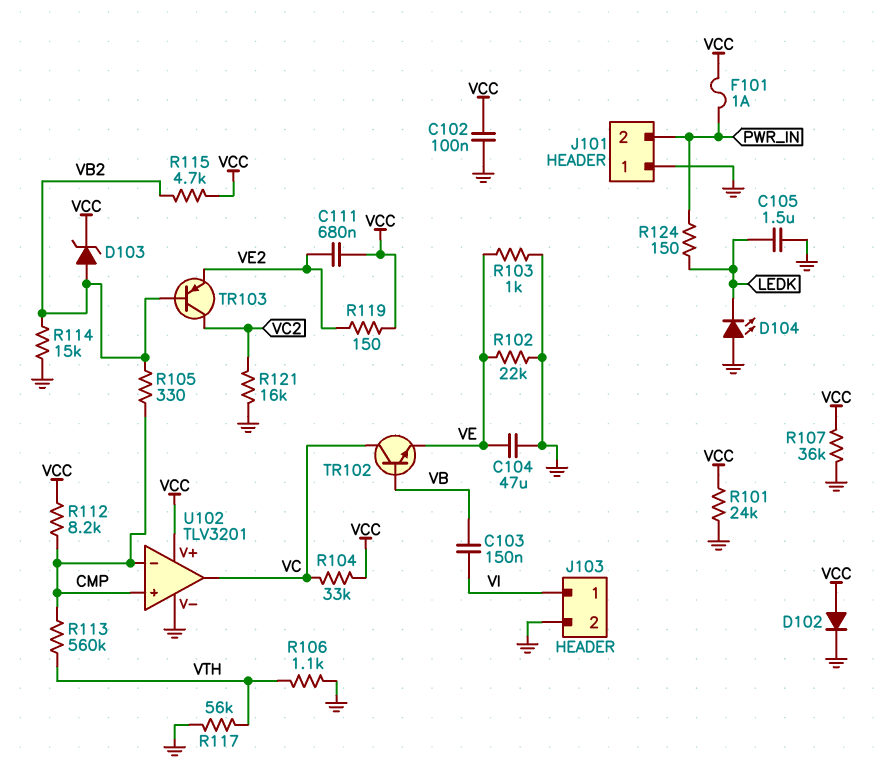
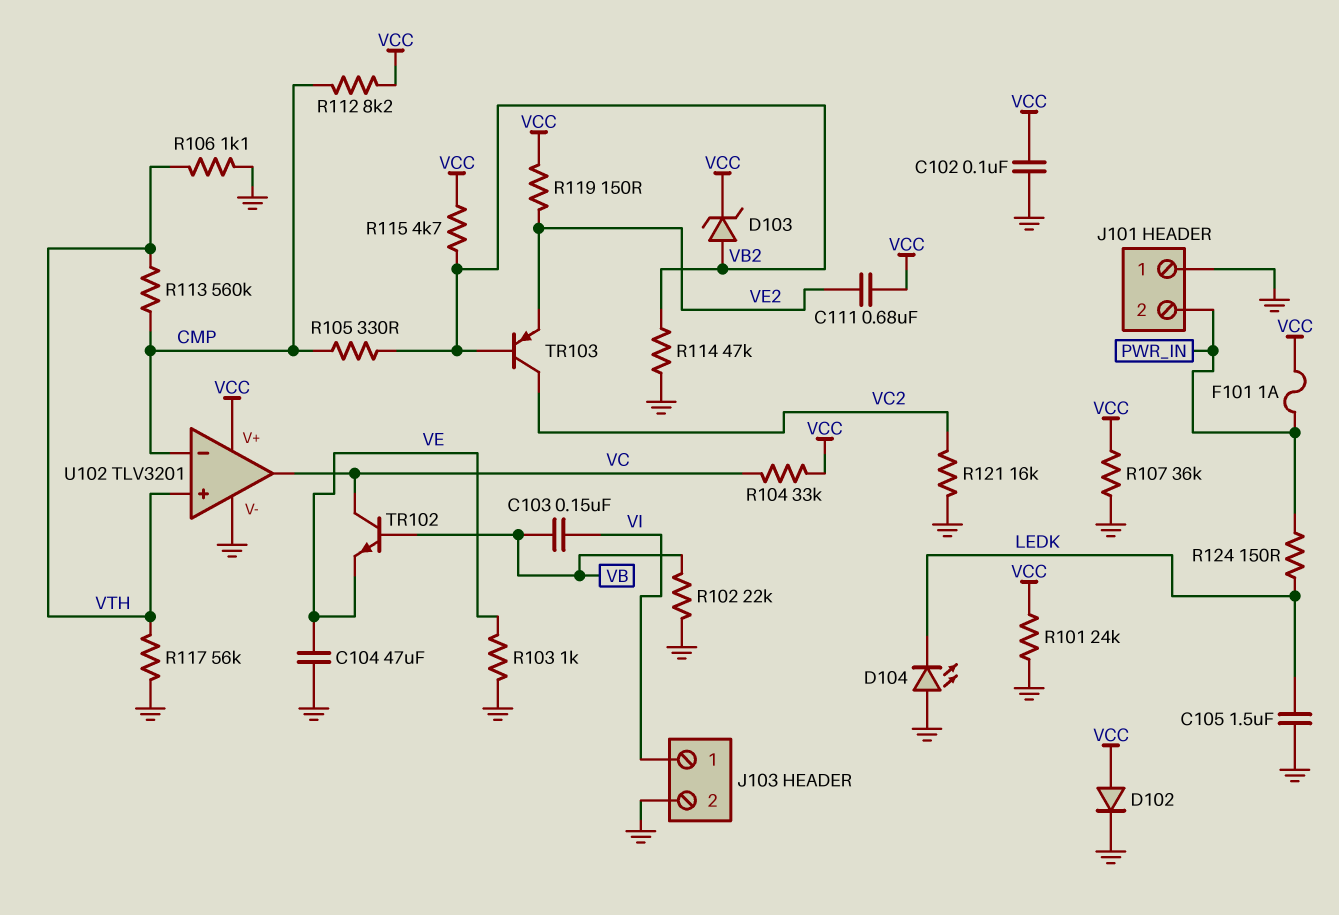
R102: 22k (GND, VE) -> 22k (GND, VB)
R114: 15k (GND, VB2) -> 47k (GND, VB2)
U102 pin in+: CMP -> VTH

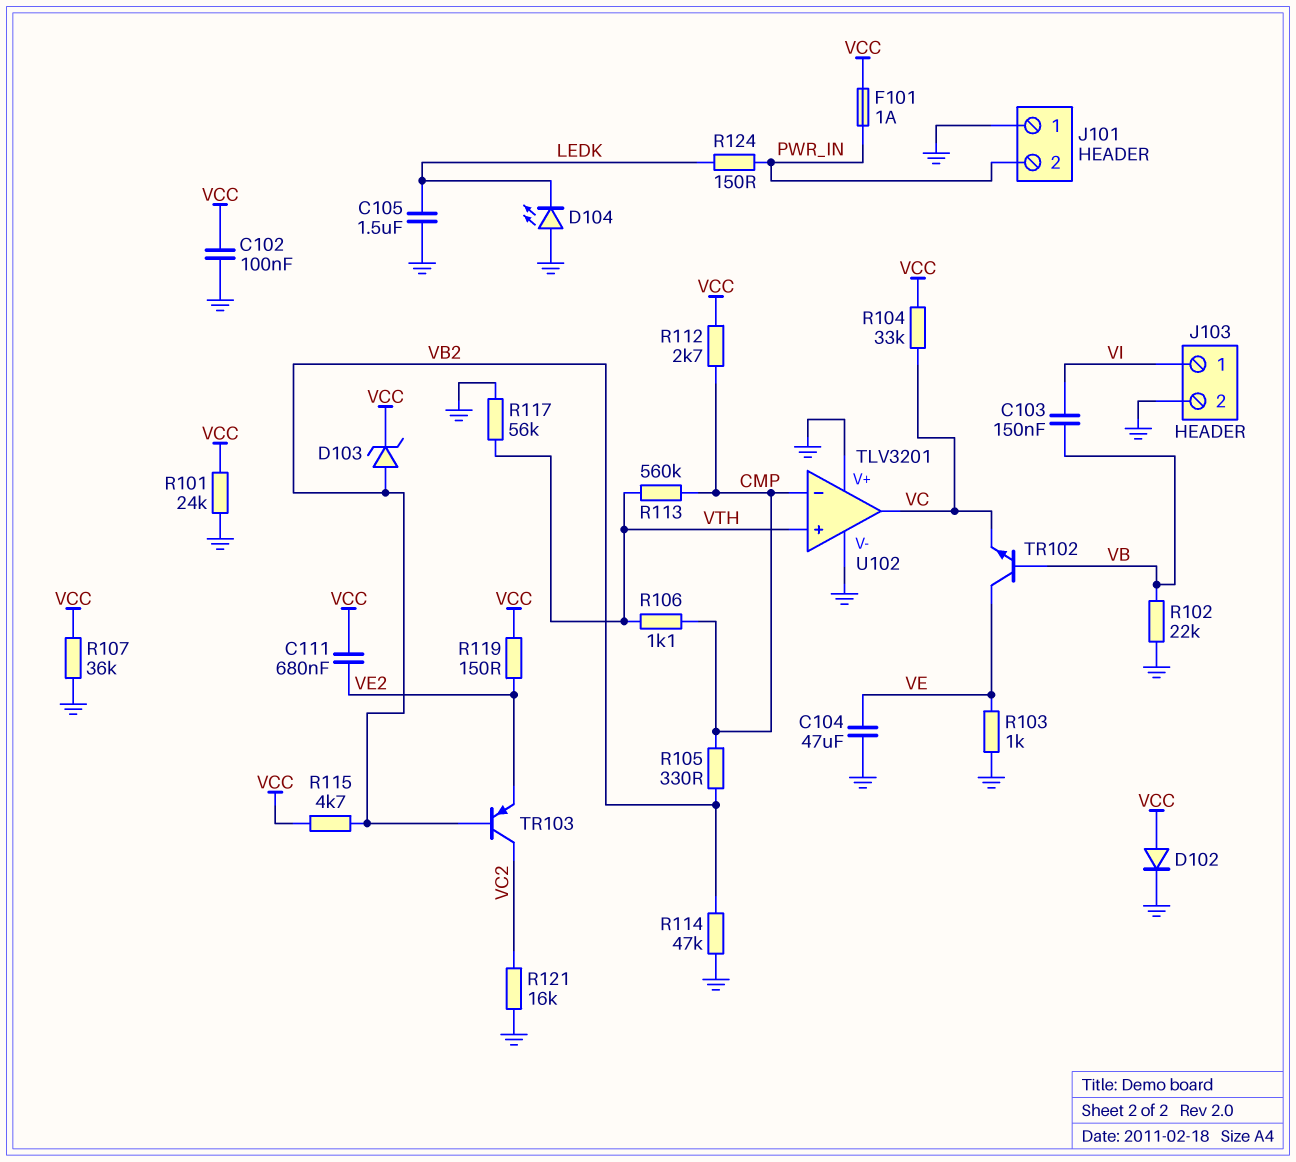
R106: 1.1k (GND, VTH) -> 1.1k (CMP, VTH)
R112: 8.2k (CMP, VCC) -> 2.7k (CMP, VCC)
TR102: NPN (B VB, C VC, E VE) -> NPN (B VB, C VE, E VC)
U102 pin V+: VCC -> GND

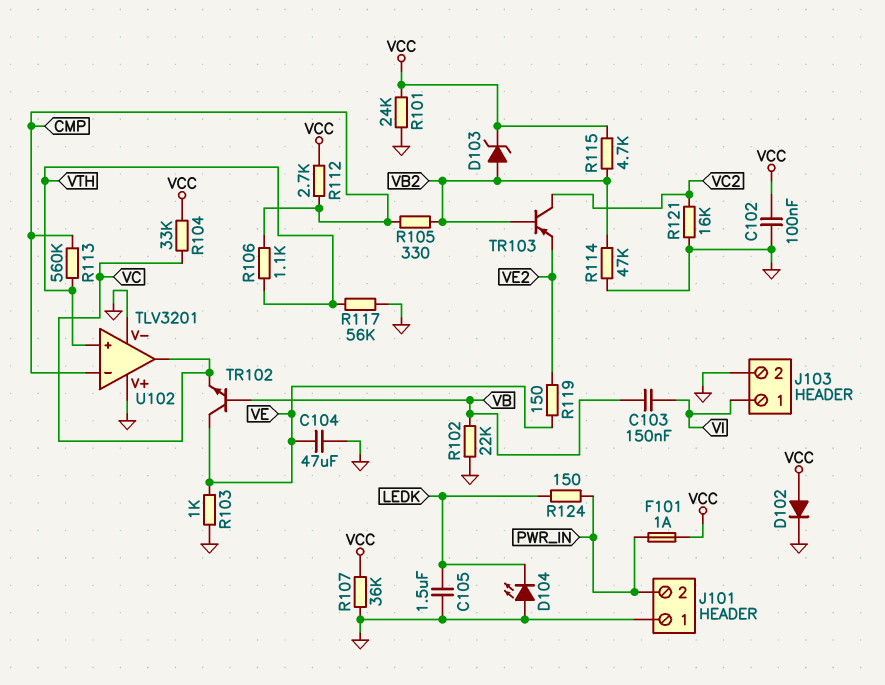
C111: 680nF (VCC, VE2) -> none
R119: 150 (VCC, VE2) -> 150 (VE, VE2)

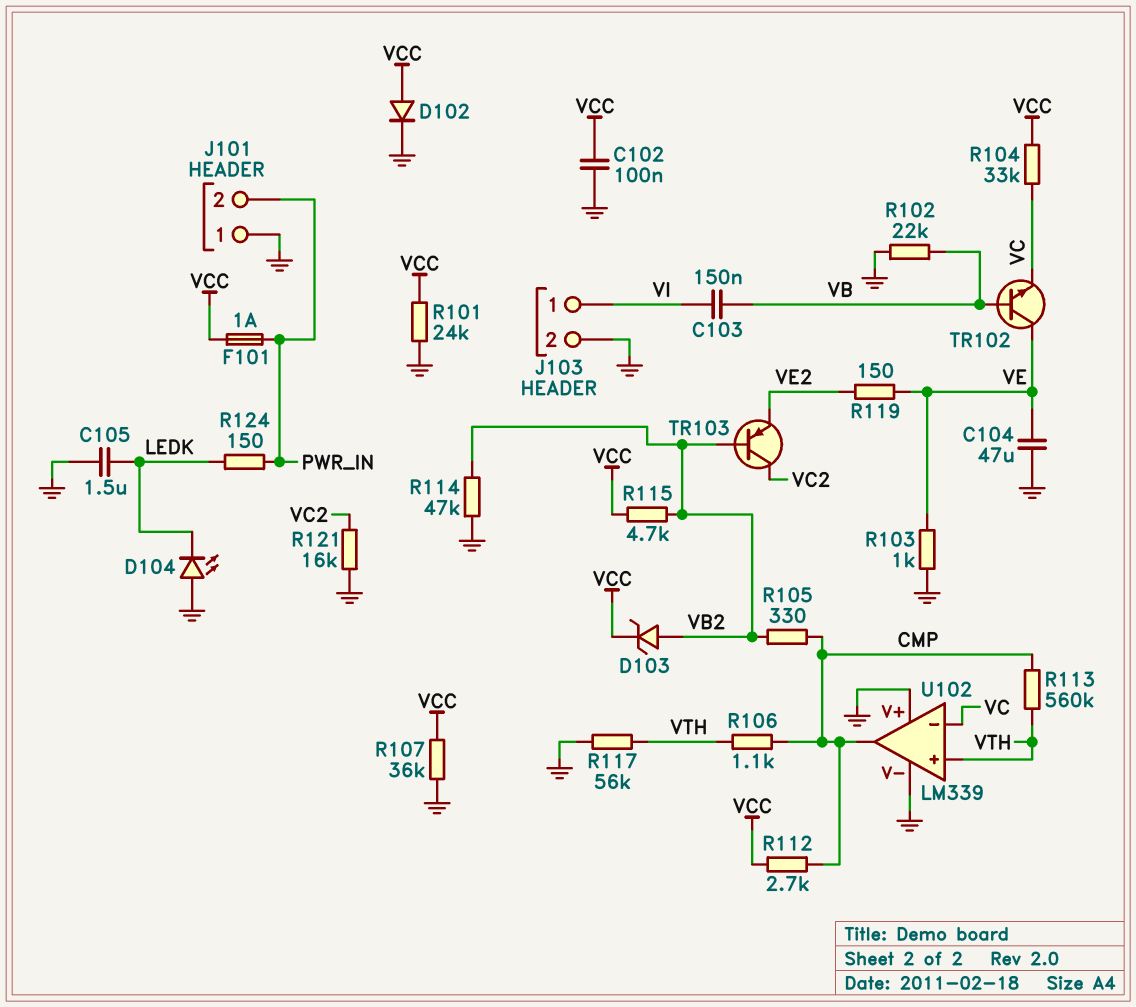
U102: TLV3201 -> LM339
U102 pin in-: CMP -> VC
U102 pin out: VC -> CMP

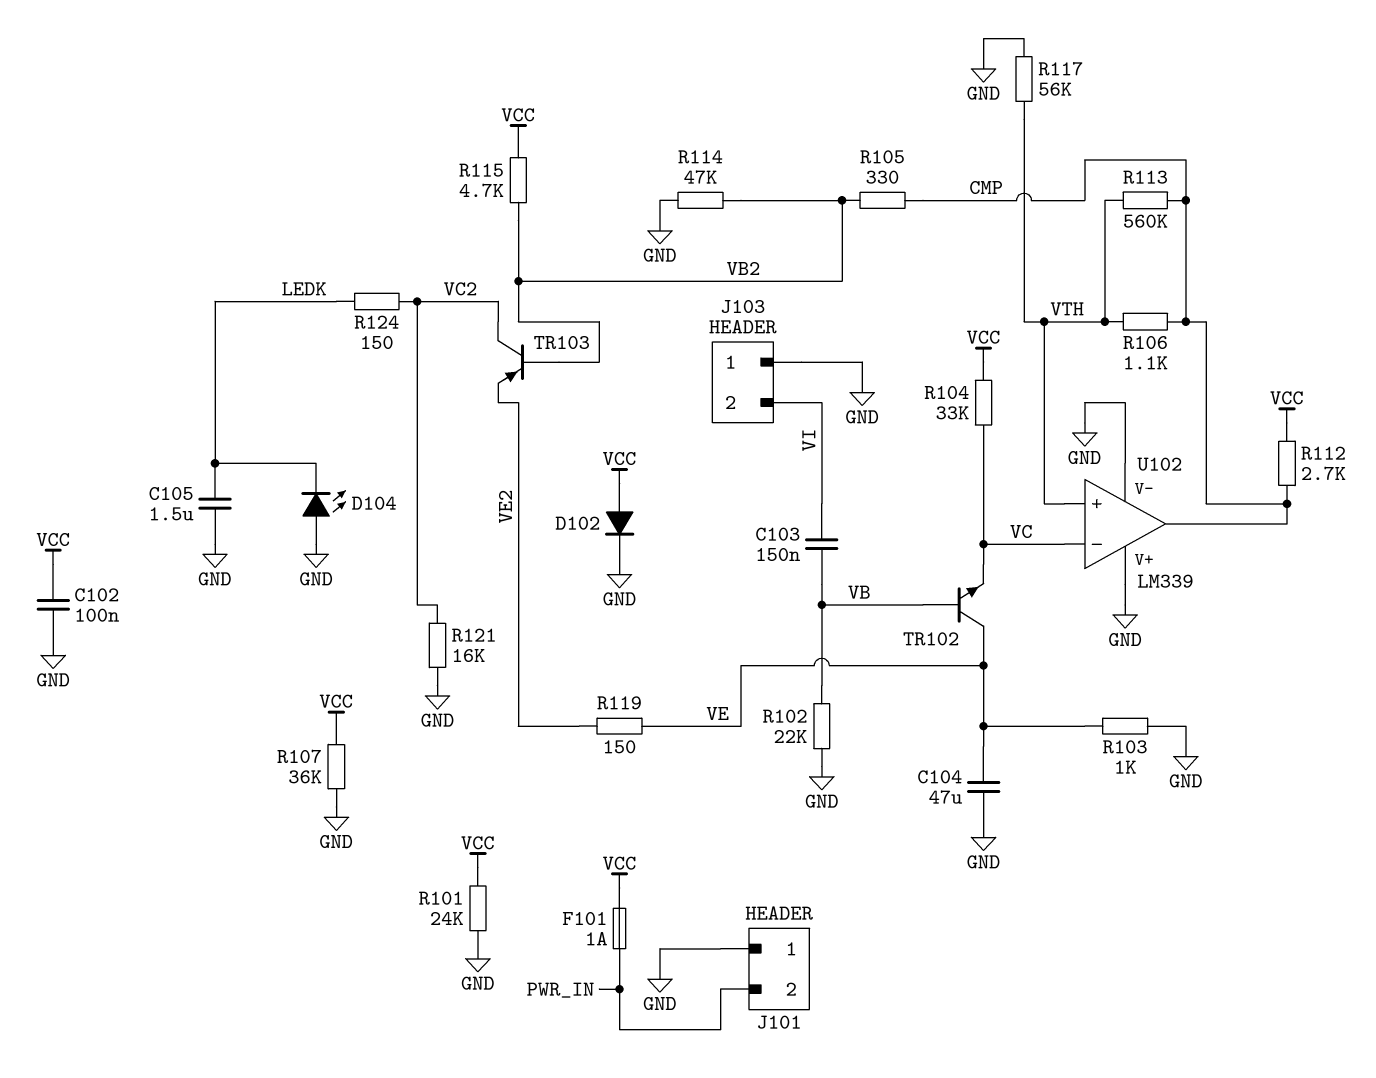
D103: zener (A VB2, K VCC) -> none
J103 pin 1: VI -> GND
J103 pin 2: GND -> VI
R124: 150 (LEDK, PWR_IN) -> 150 (LEDK, VC2)

